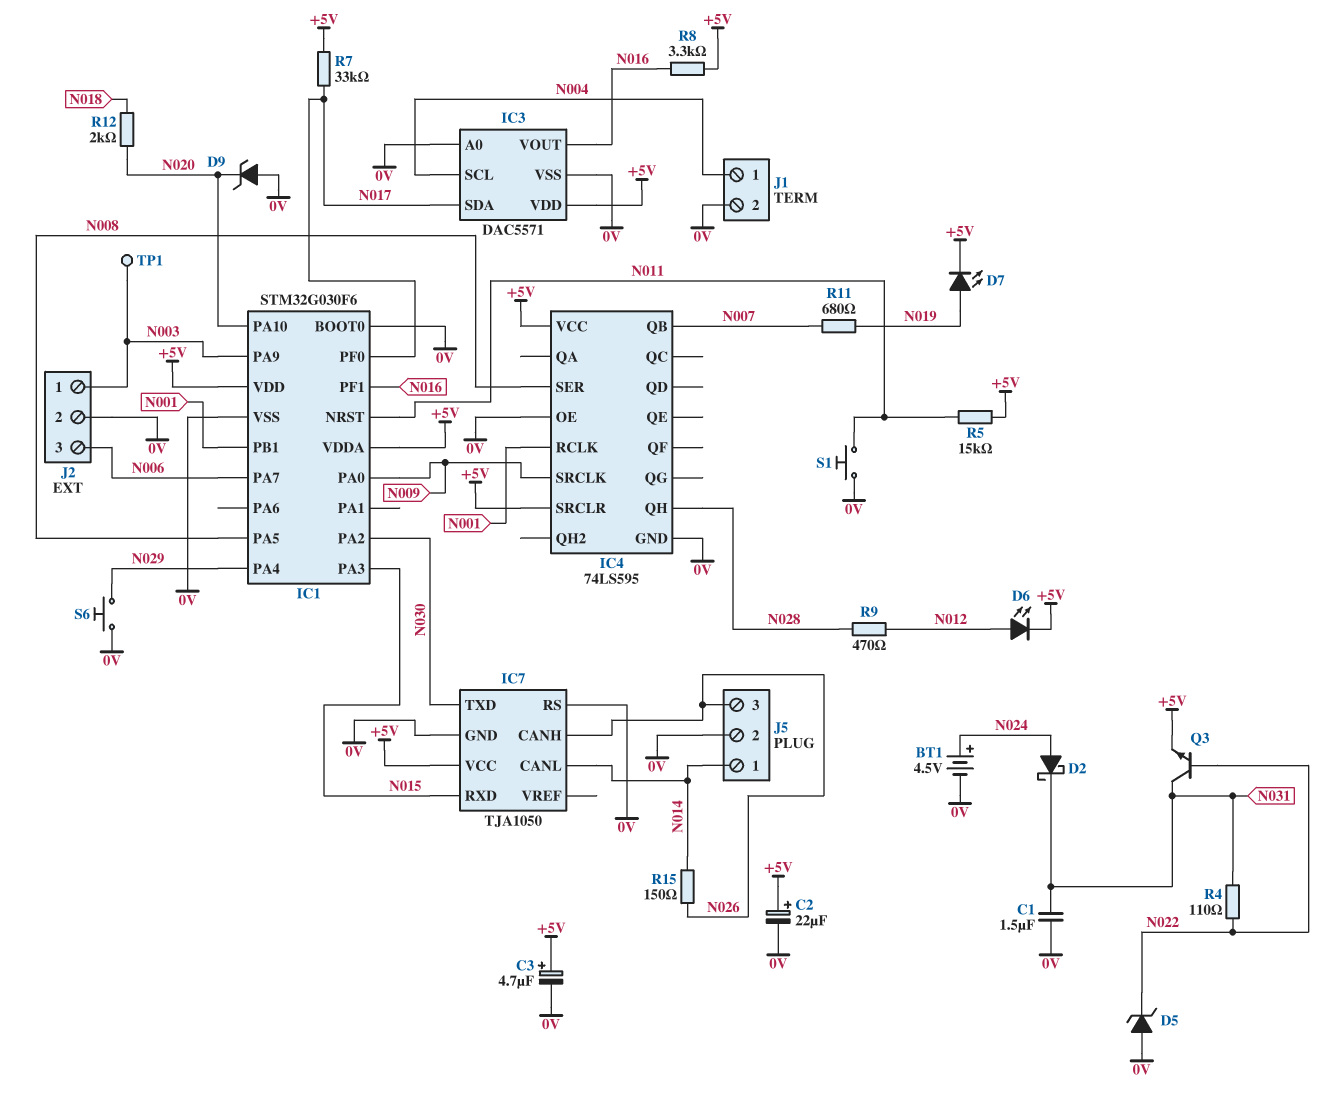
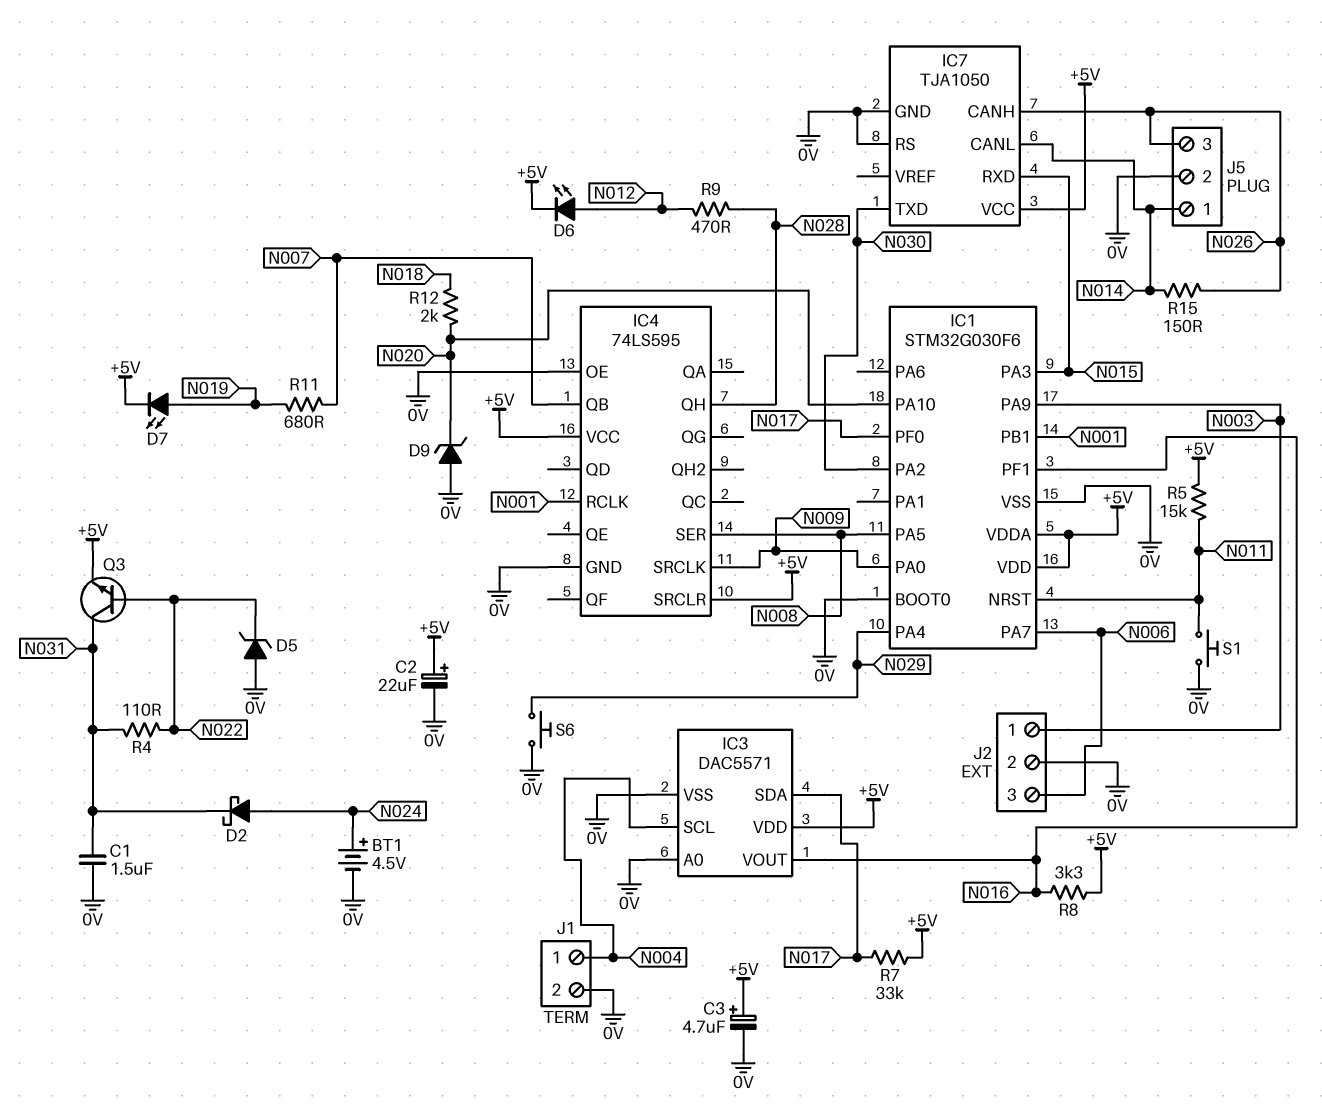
TP1: test point (N003) -> none

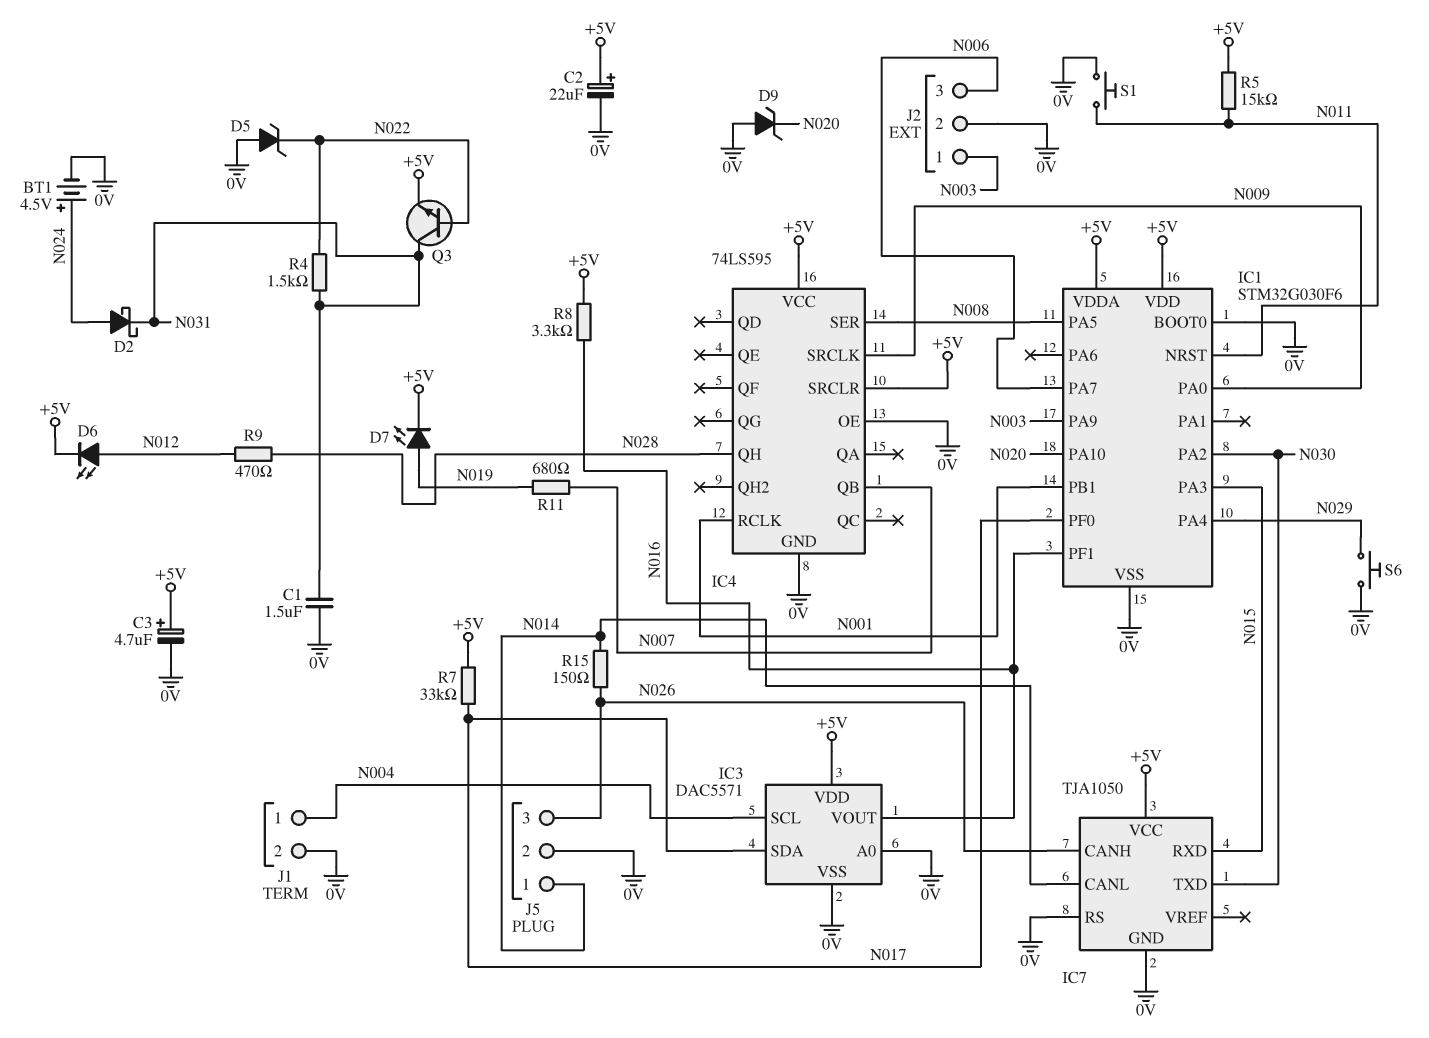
R4: 110 (N022, N031) -> 1.5k (N022, N031)
R12: 2k (N018, N020) -> none

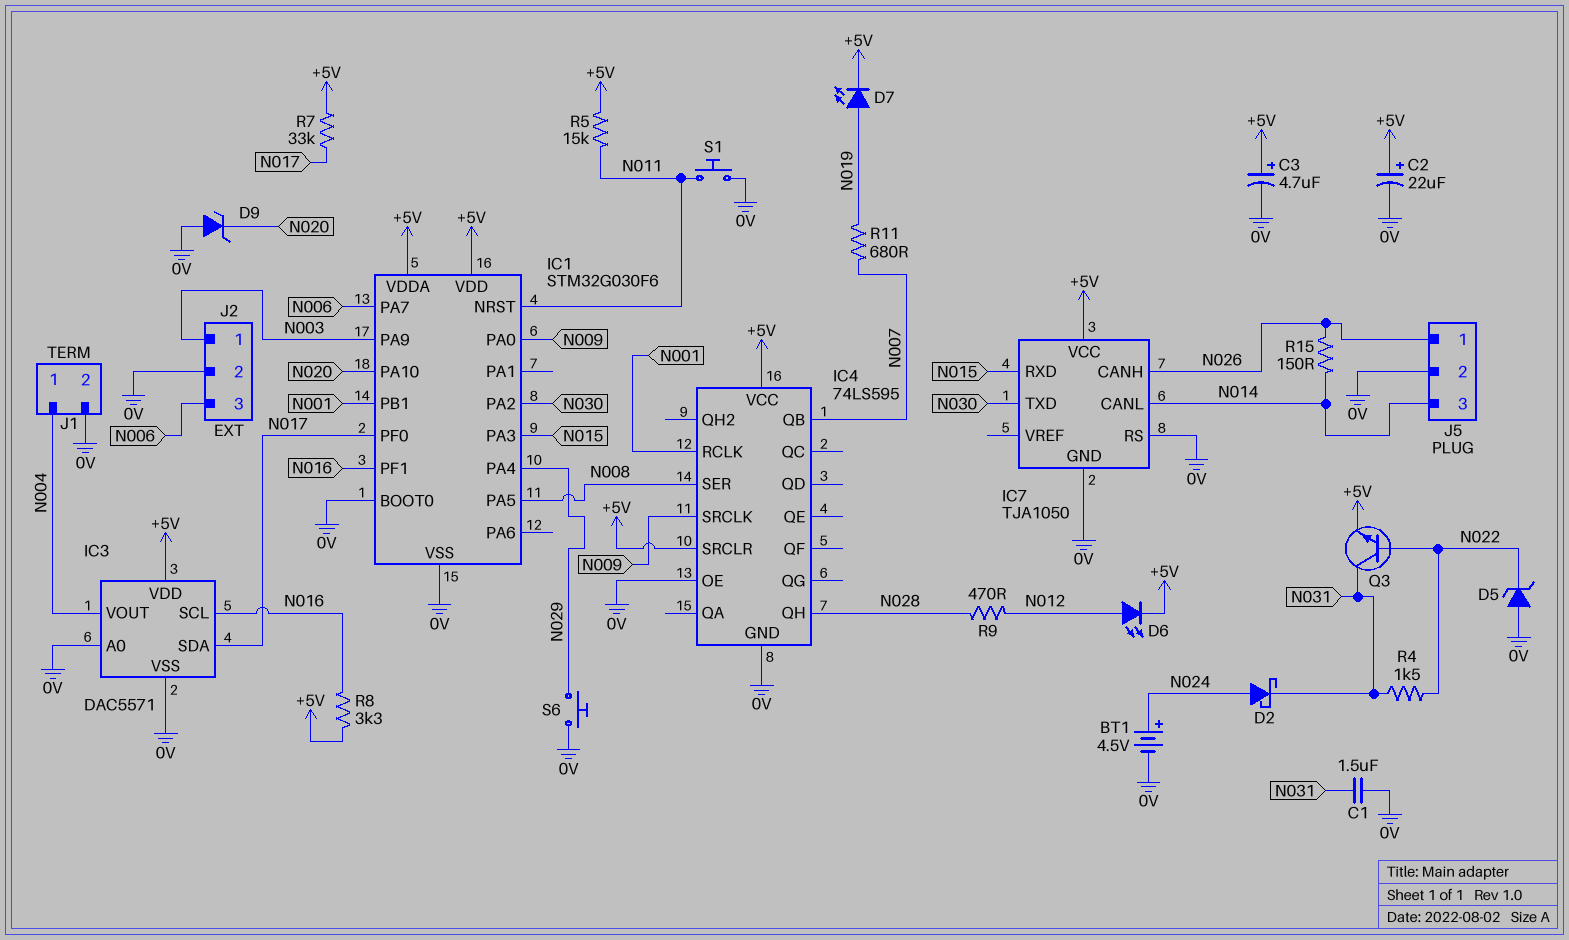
IC3 pin SCL: N004 -> N016
IC3 pin VOUT: N016 -> N004
J5 pin 1: N014 -> N026
J5 pin 3: N026 -> N014

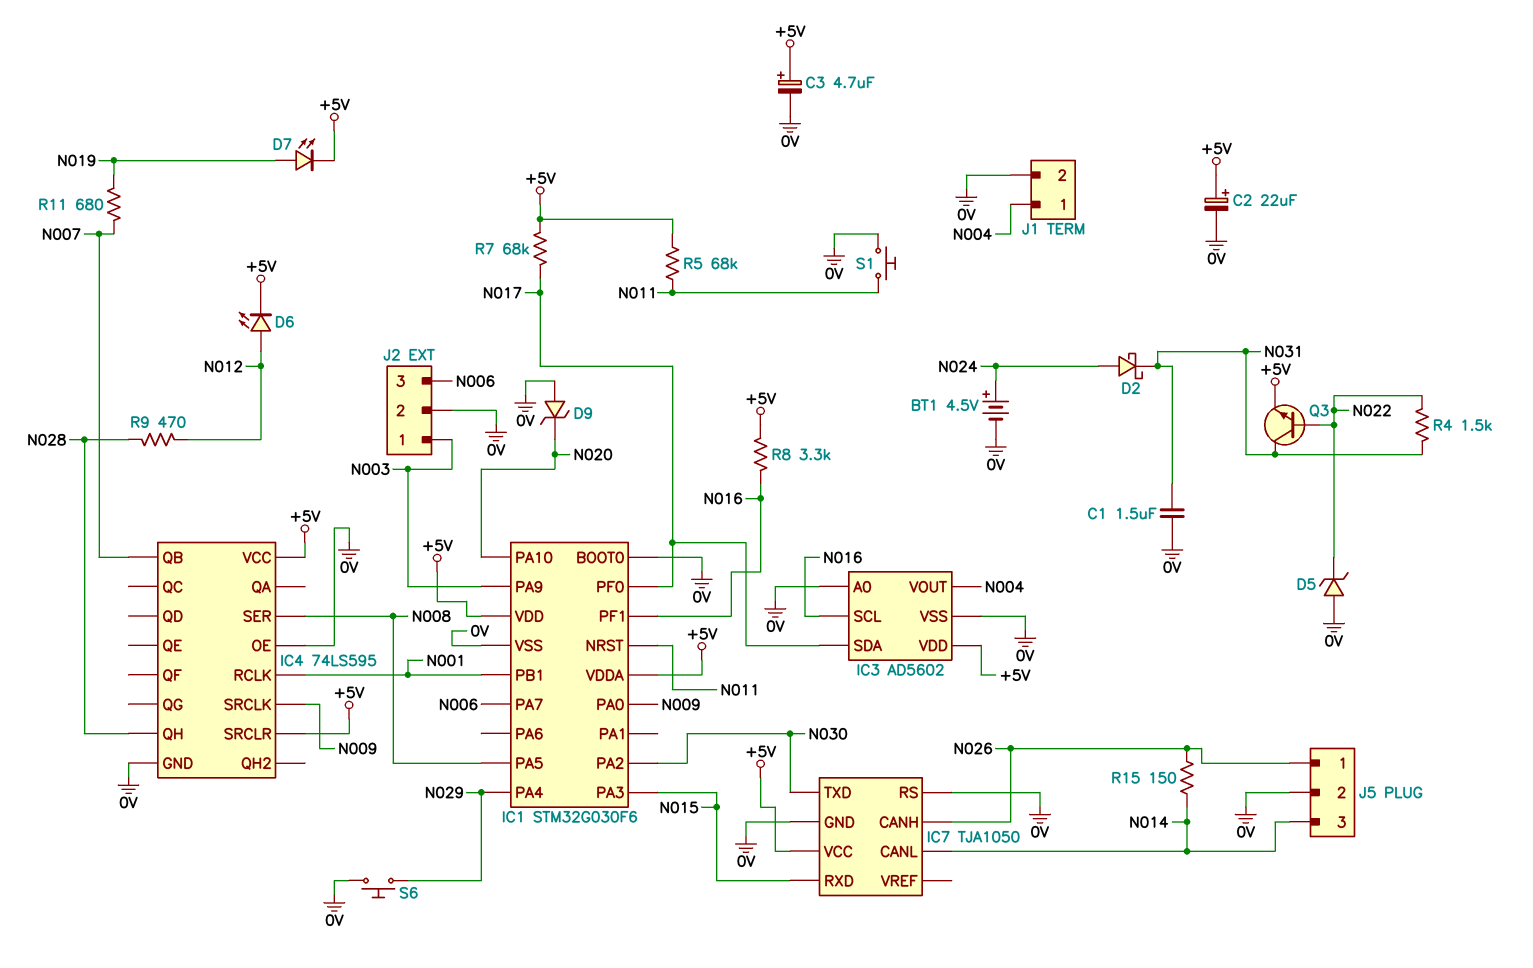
IC3: DAC5571 -> AD5602
R5: 15k (+5V, N011) -> 68k (+5V, N011)
R7: 33k (+5V, N017) -> 68k (+5V, N017)

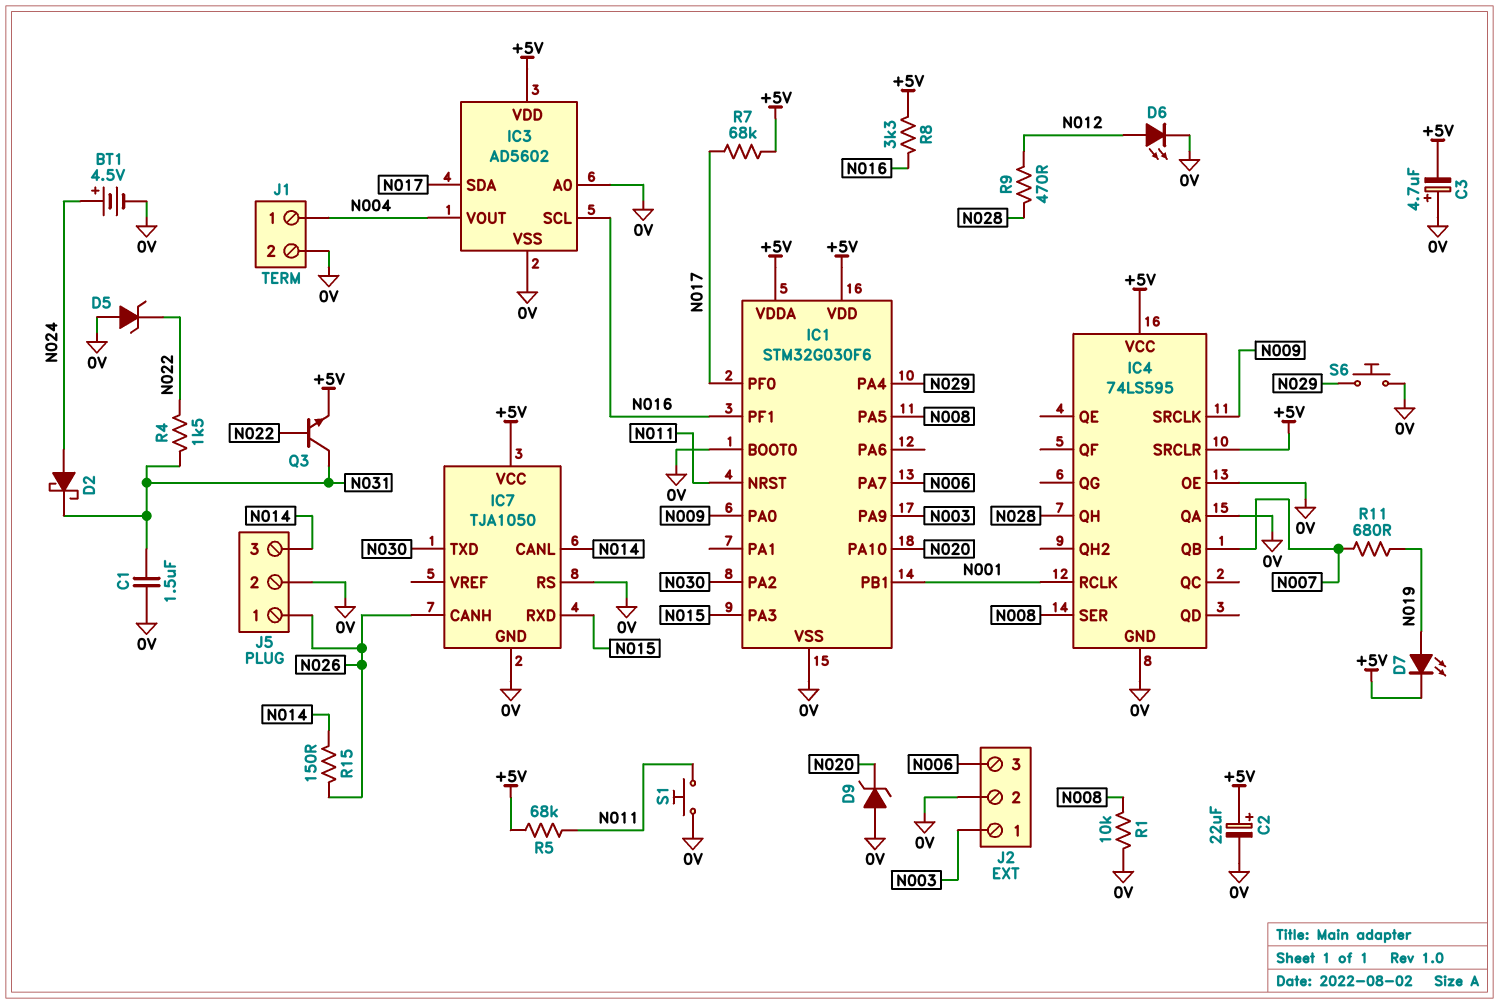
C3: 4.7uF (plus +5V, minus 0V) -> 4.7uF (plus 0V, minus +5V)
D6: LED (A N012, K +5V) -> LED (A N012, K 0V)
IC4 pin QA: none -> 0V
R1: none -> 10k (0V, N008)

